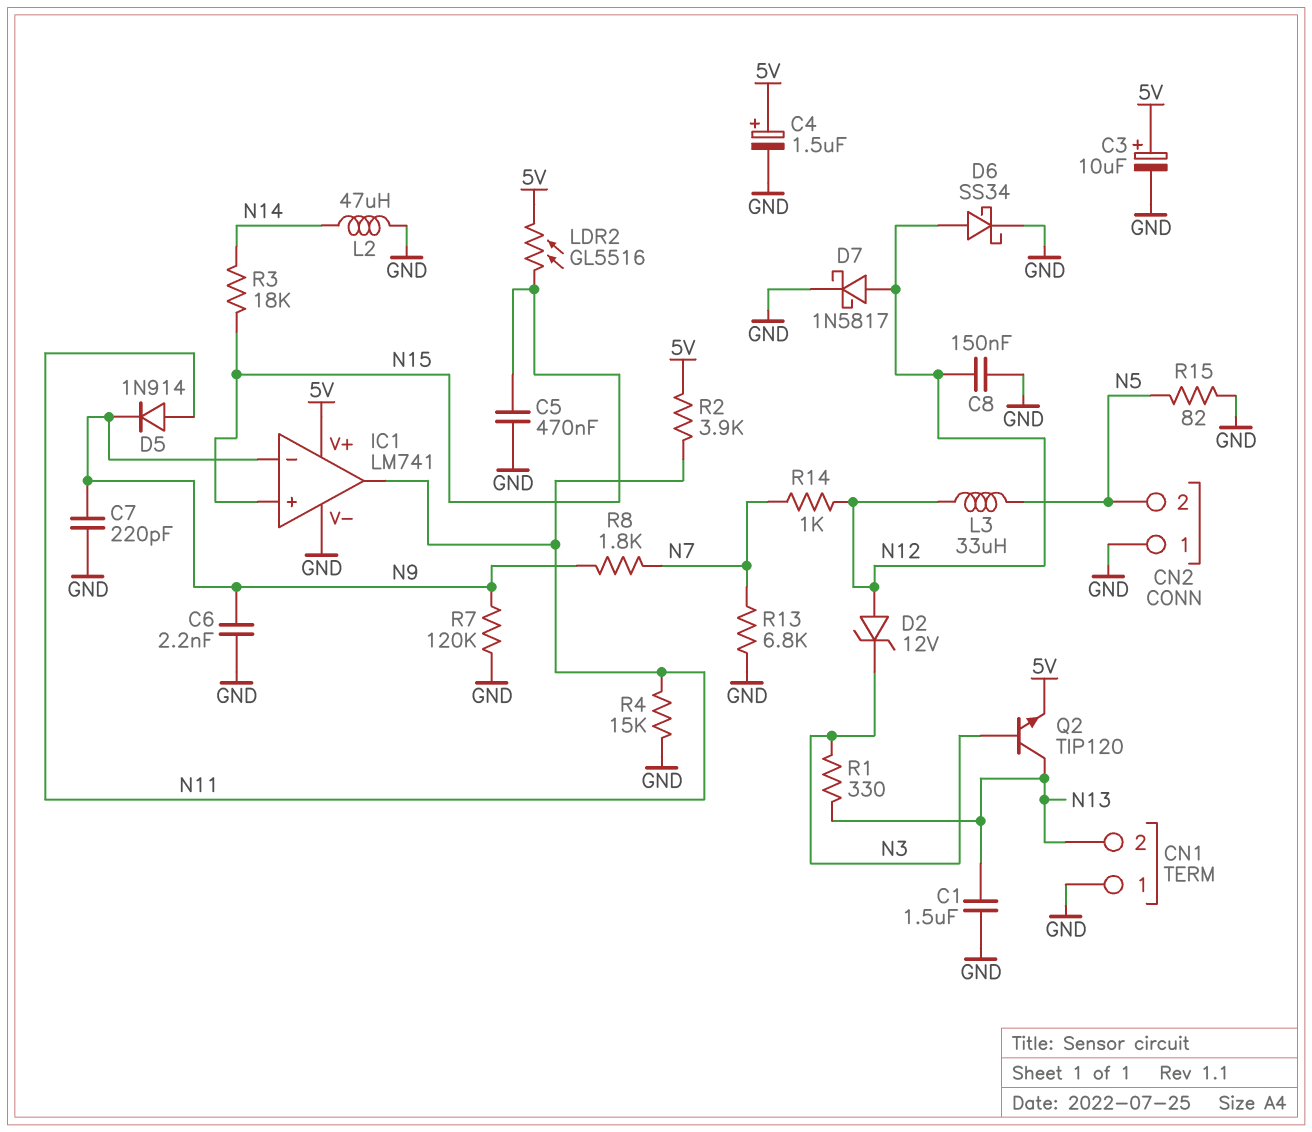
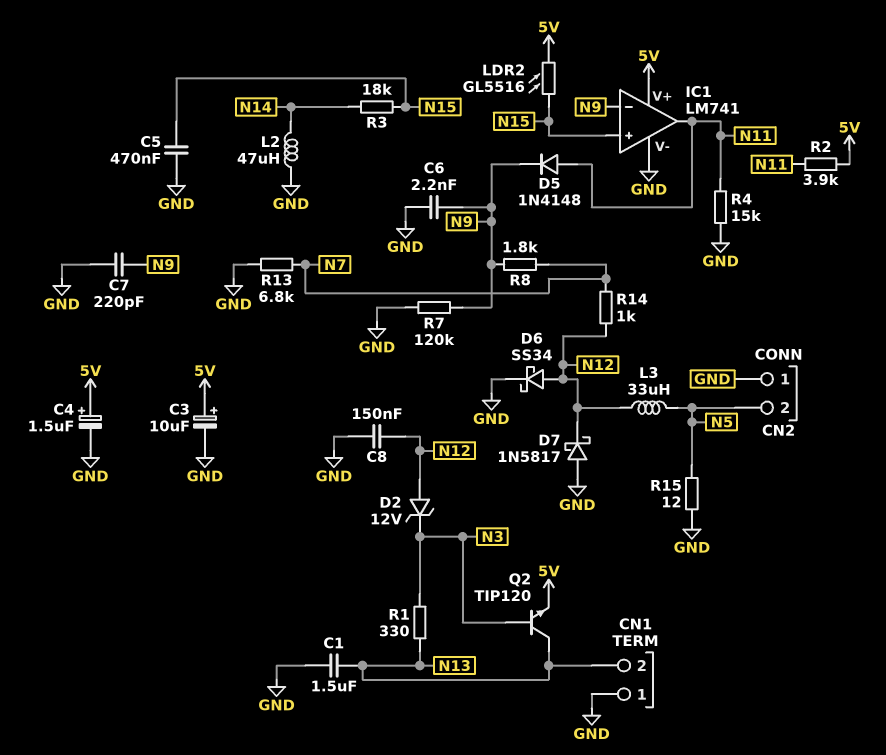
D5: diode 1N914 (A N11, K N9) -> diode 1N4148 (A N11, K N9)
D7: schottky 1N5817 (A N12, K GND) -> schottky 1N5817 (A GND, K N12)
R15: 82 (GND, N5) -> 12 (GND, N5)

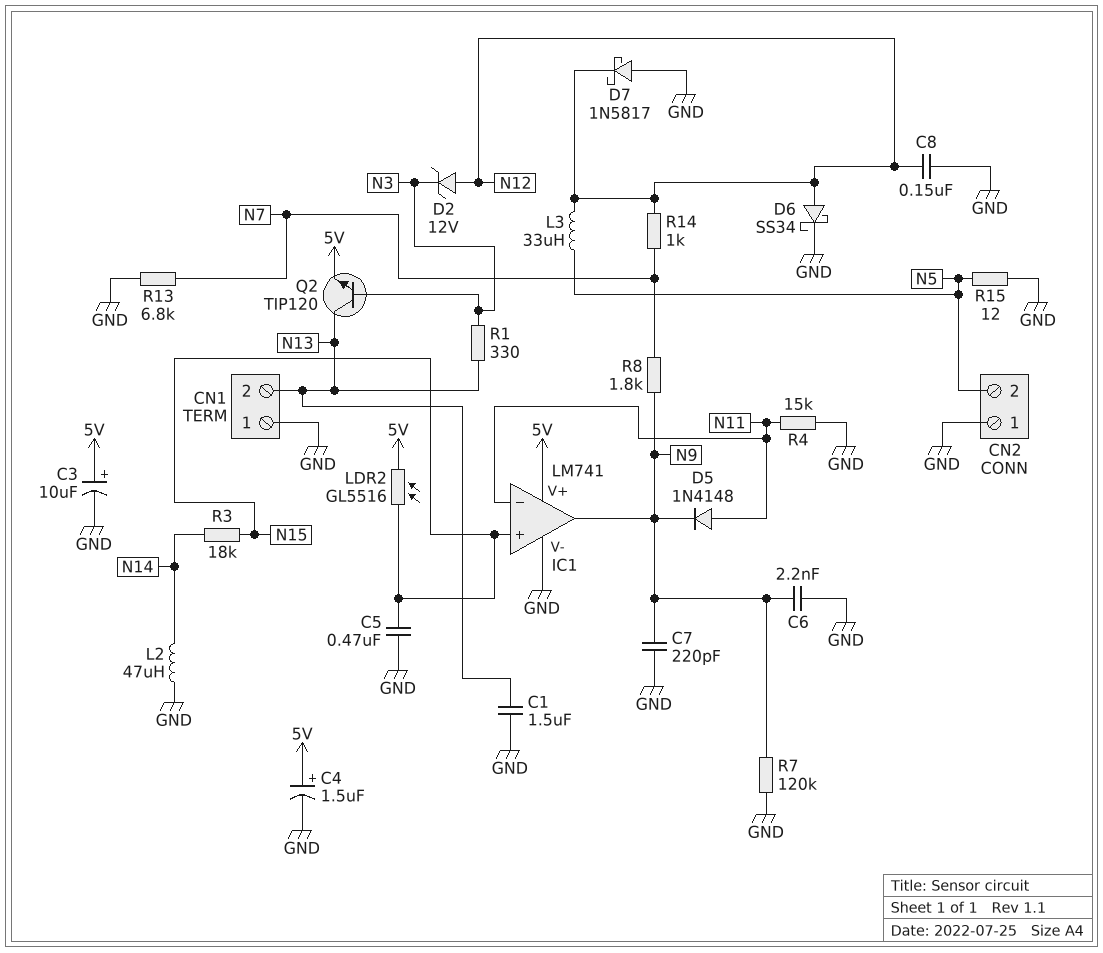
IC1 pin in-: N9 -> N11
IC1 pin out: N11 -> N9
R2: 3.9k (5V, N11) -> none

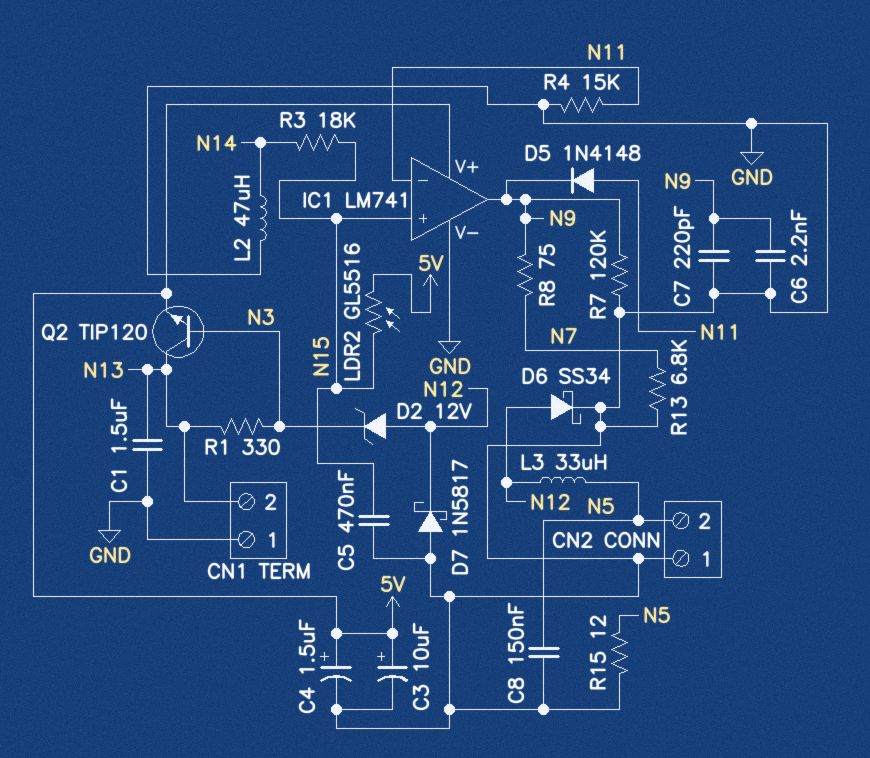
C8: 150nF (GND, N12) -> 150nF (GND, N5)
R8: 1.8k (N7, N9) -> 75 (N7, N9)
R14: 1k (N7, N12) -> none

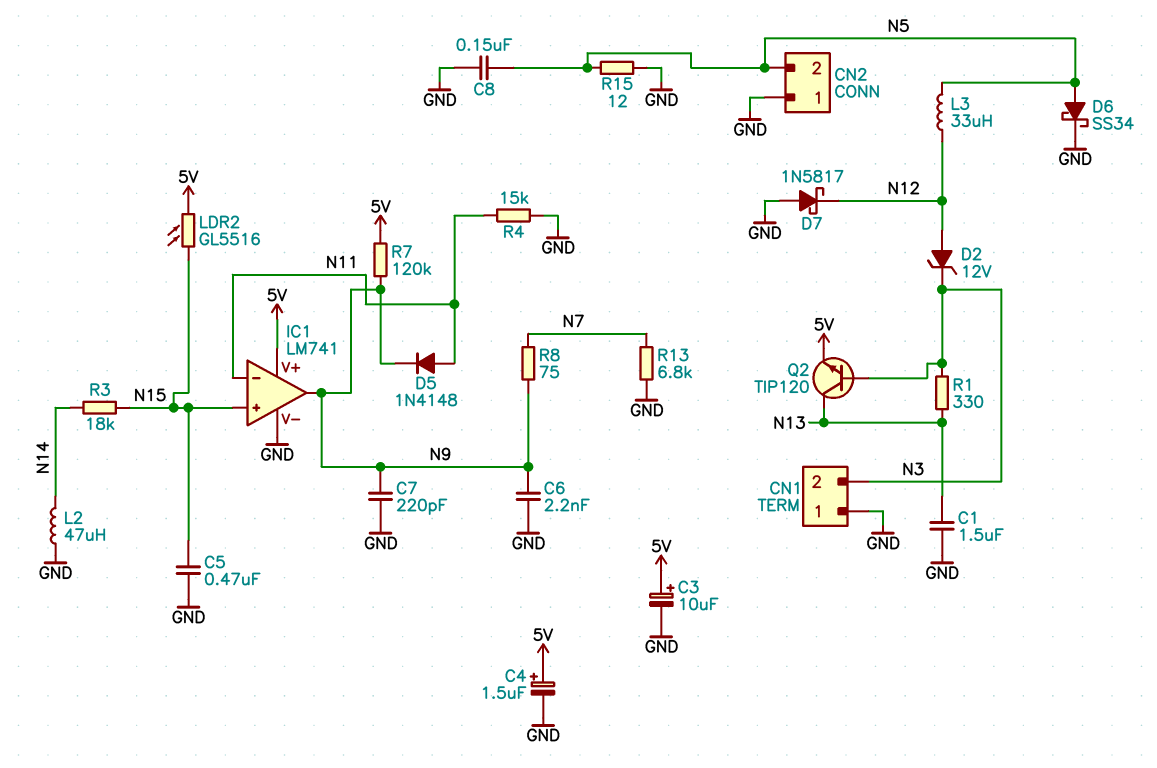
CN1 pin 2: N13 -> N3
D6: schottky SS34 (A N12, K GND) -> schottky SS34 (A N5, K GND)
R7: 120k (GND, N9) -> 120k (5V, N9)

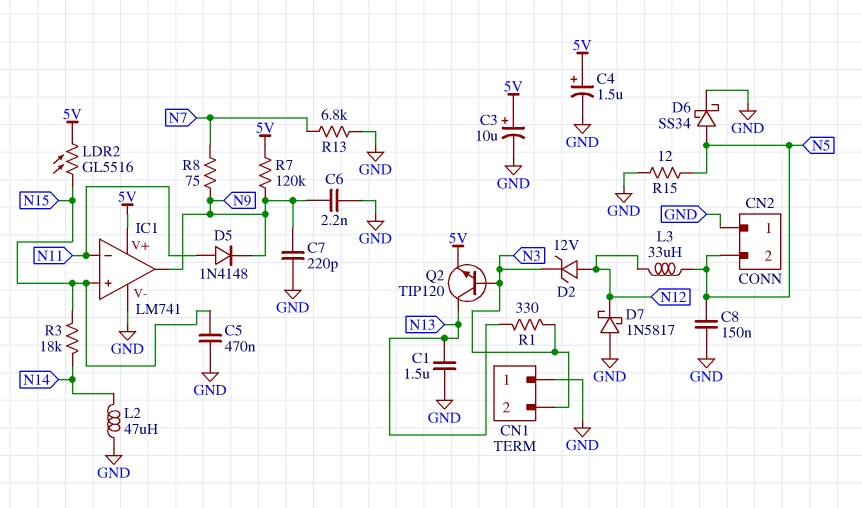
R4: 15k (GND, N11) -> none

